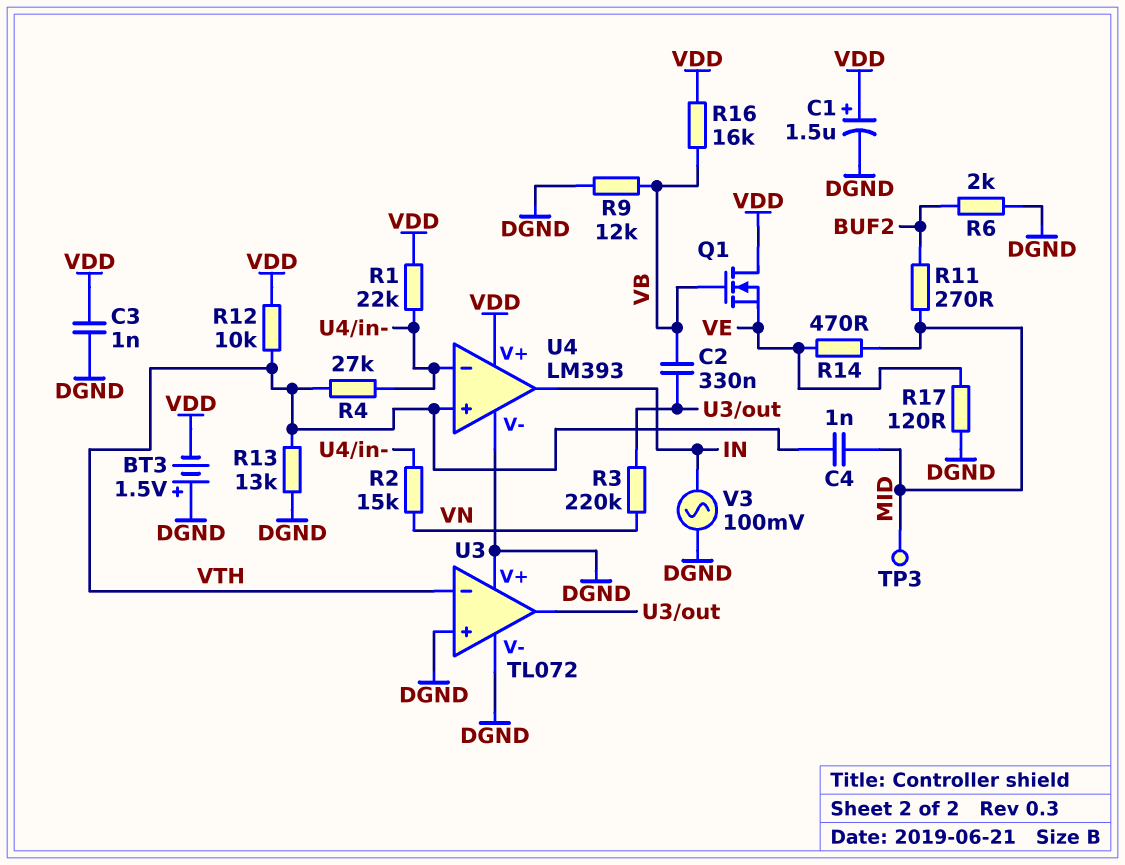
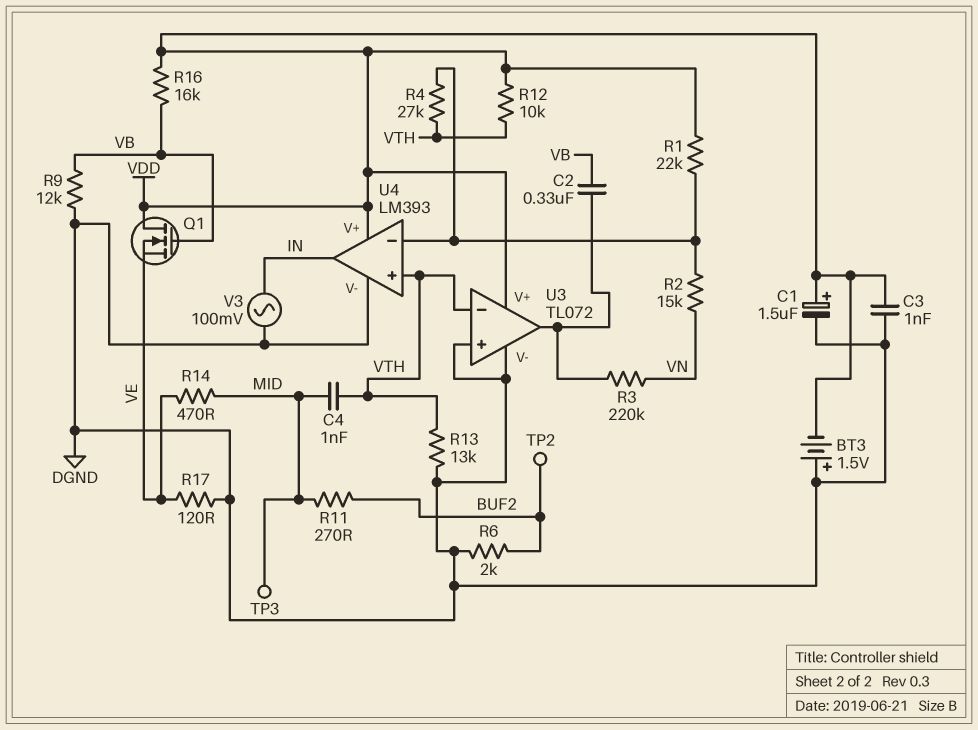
TP2: none -> test point (BUF2)
U3 pin V+: DGND -> VDD

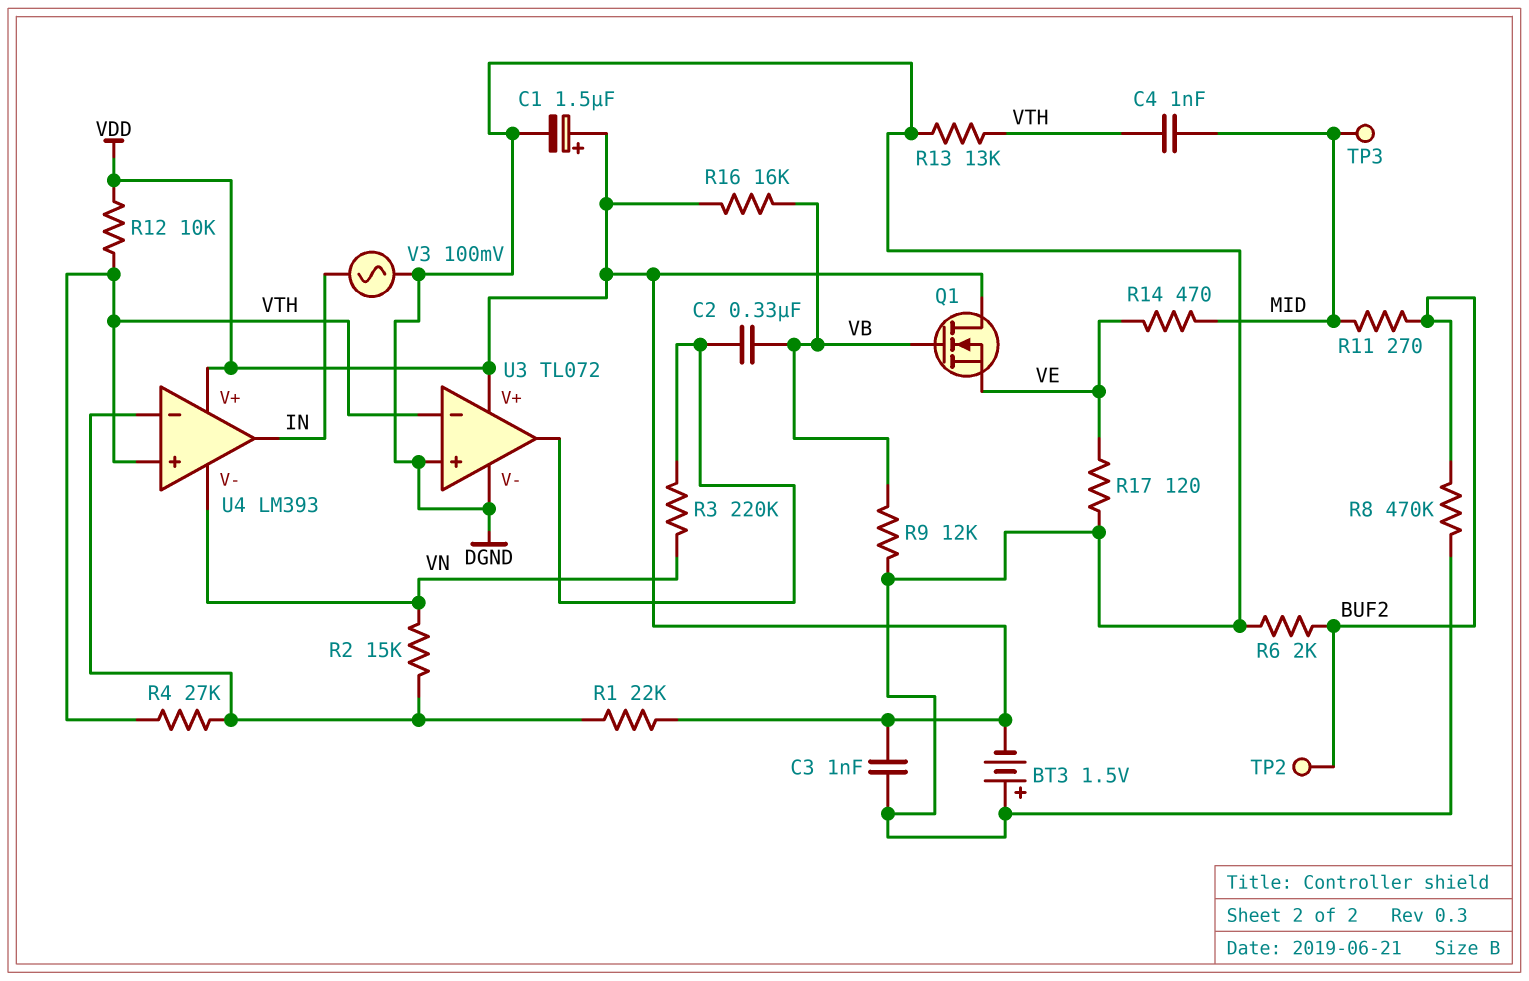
R8: none -> 470k (BUF2, DGND)
U4 pin V-: DGND -> VN

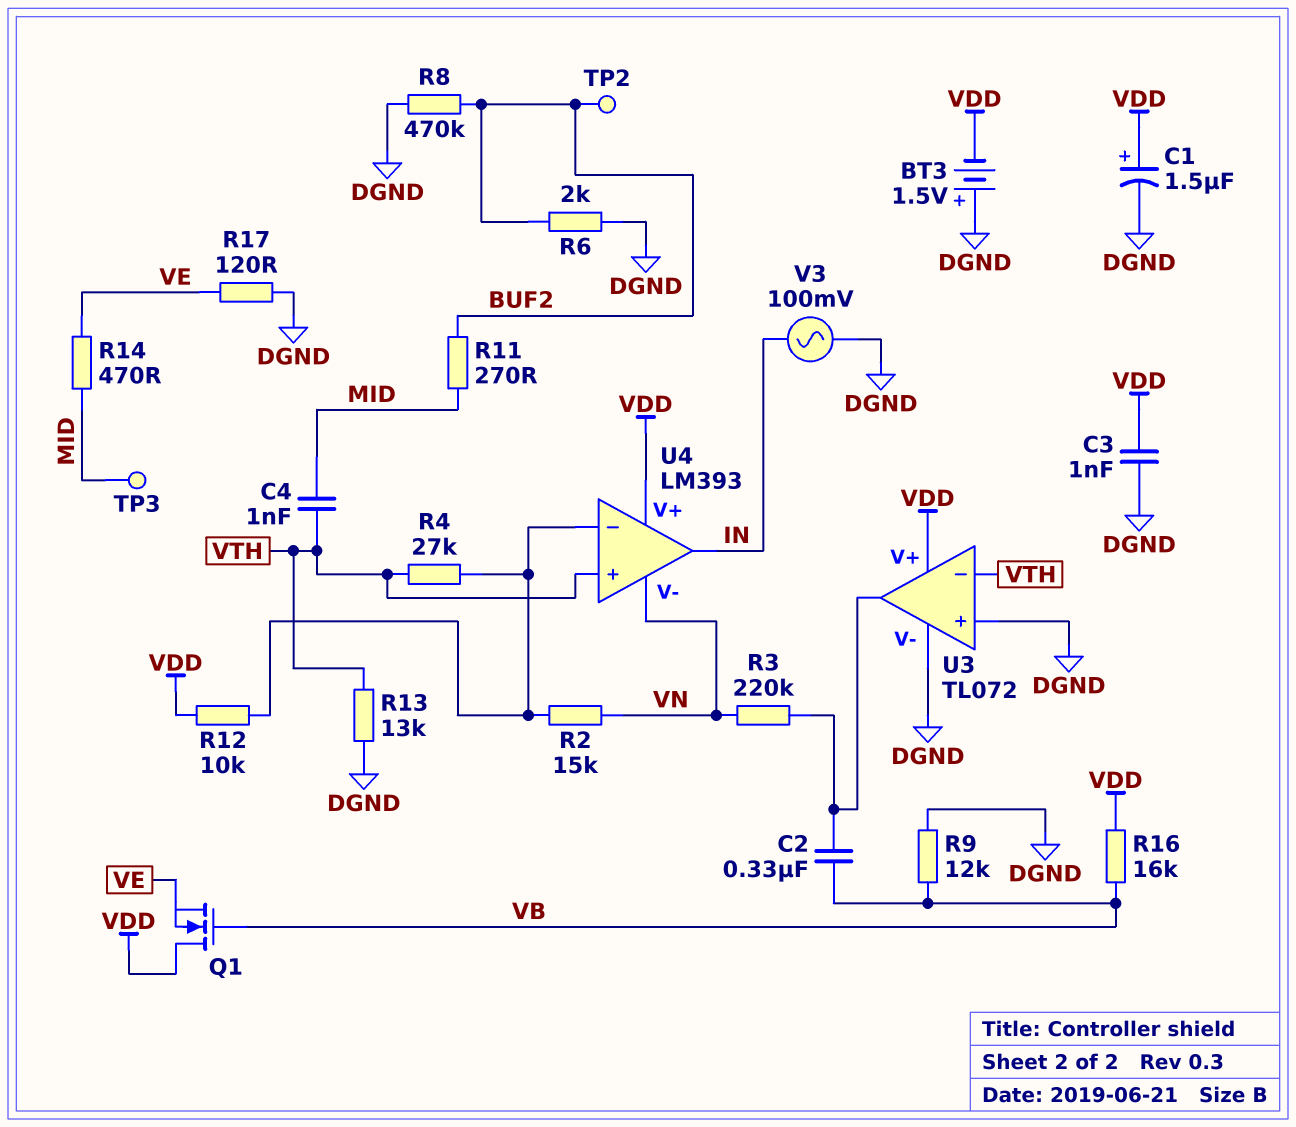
R1: 22k (U4/in-, VDD) -> none
R12: 10k (VDD, VTH) -> 10k (U4/in-, VDD)

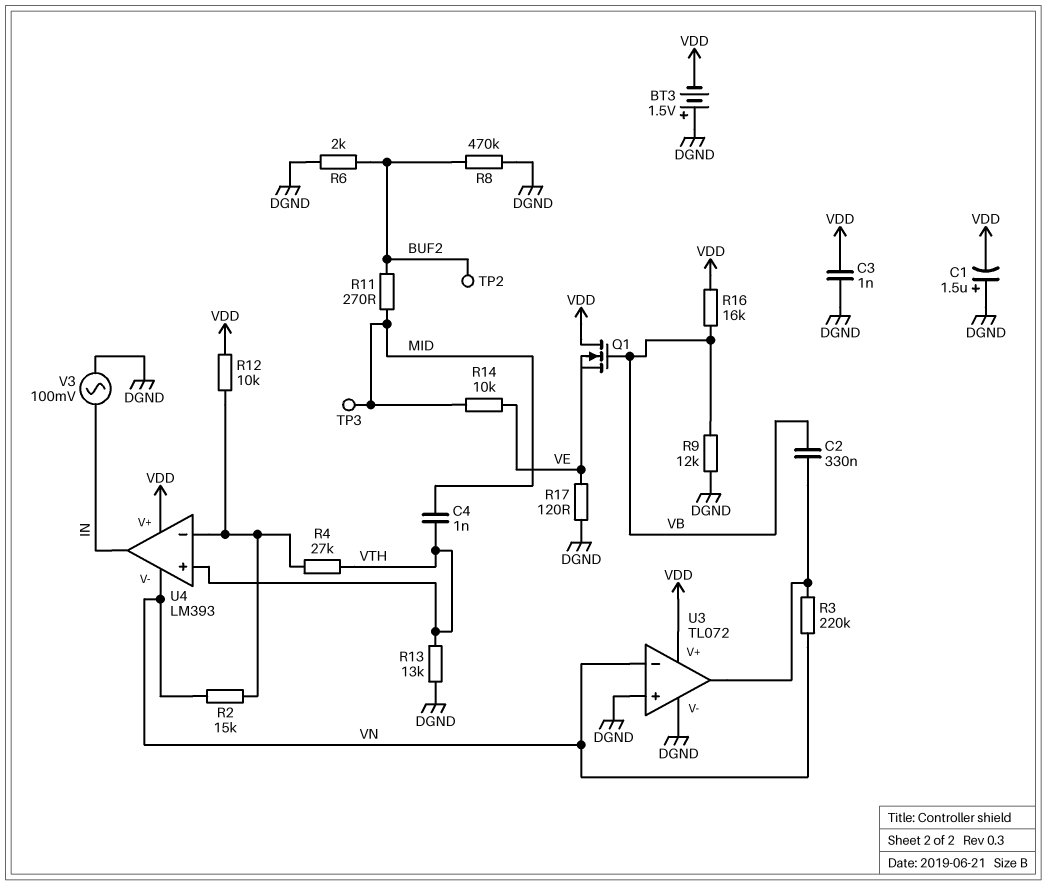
C1: 1.5uF (plus VDD, minus DGND) -> 1.5uF (plus DGND, minus VDD)
R14: 470 (MID, VE) -> 10k (MID, VE)
U3 pin in-: VTH -> VN

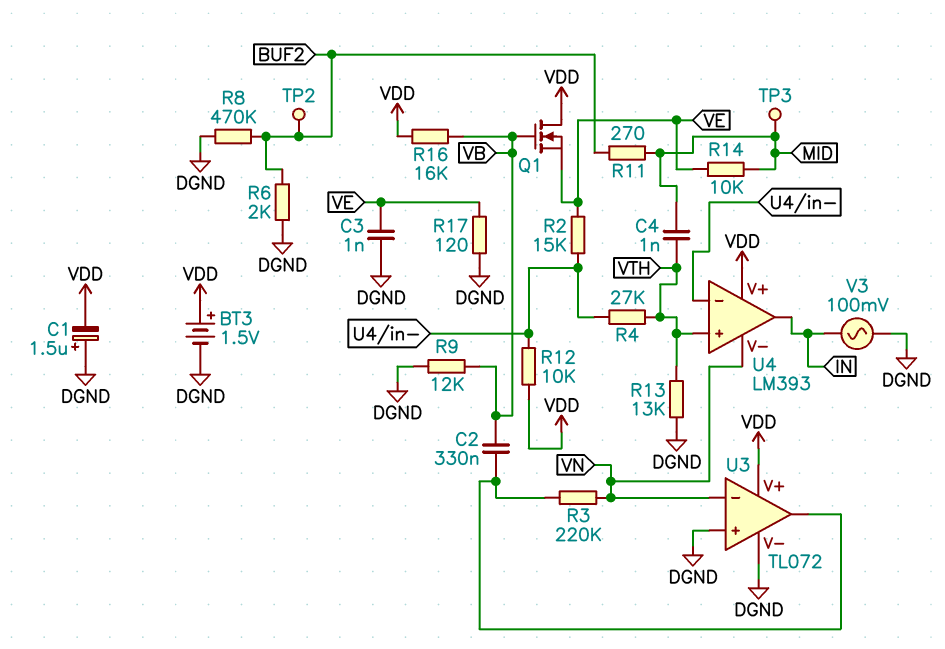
BT3: 1.5V (plus DGND, minus VDD) -> 1.5V (plus VDD, minus DGND)
C3: 1nF (DGND, VDD) -> 1nF (DGND, VE)
R2: 15k (U4/in-, VN) -> 15k (U4/in-, VE)

